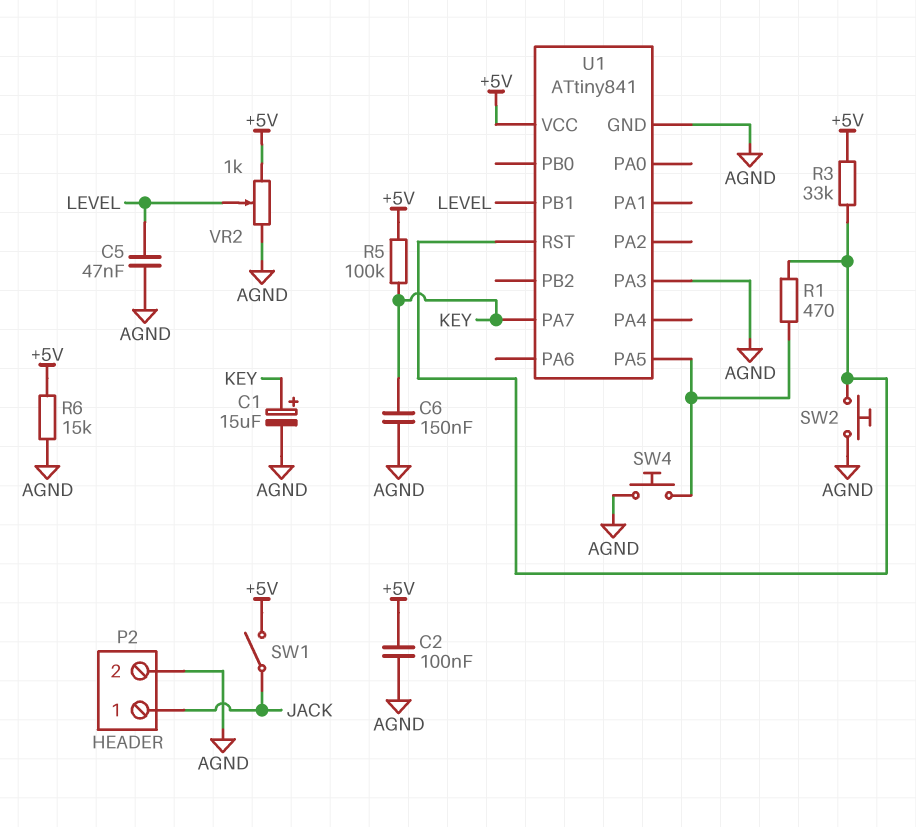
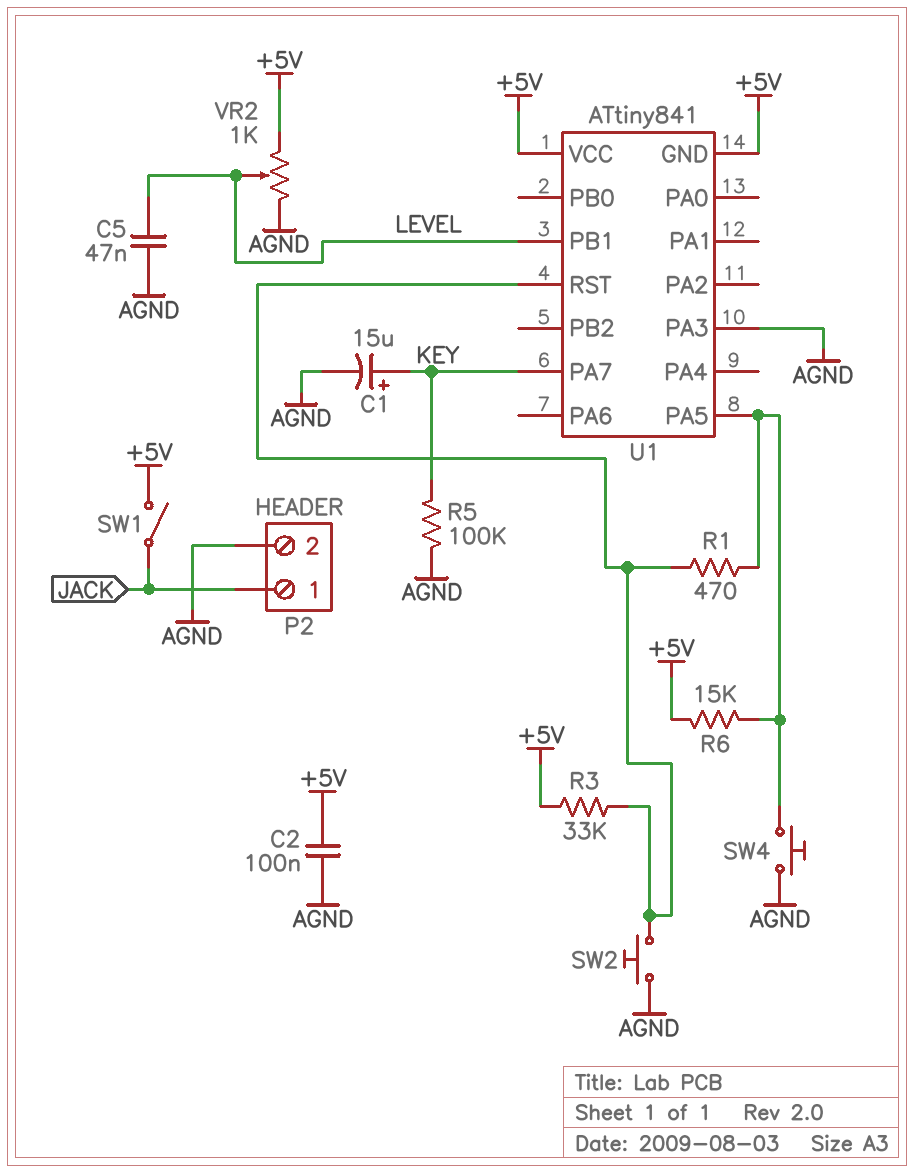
C6: 150nF (AGND, KEY) -> none
R5: 100k (+5V, KEY) -> 100k (AGND, KEY)
R6: 15k (+5V, AGND) -> 15k (+5V, U1/PA5)
U1 pin GND: AGND -> +5V

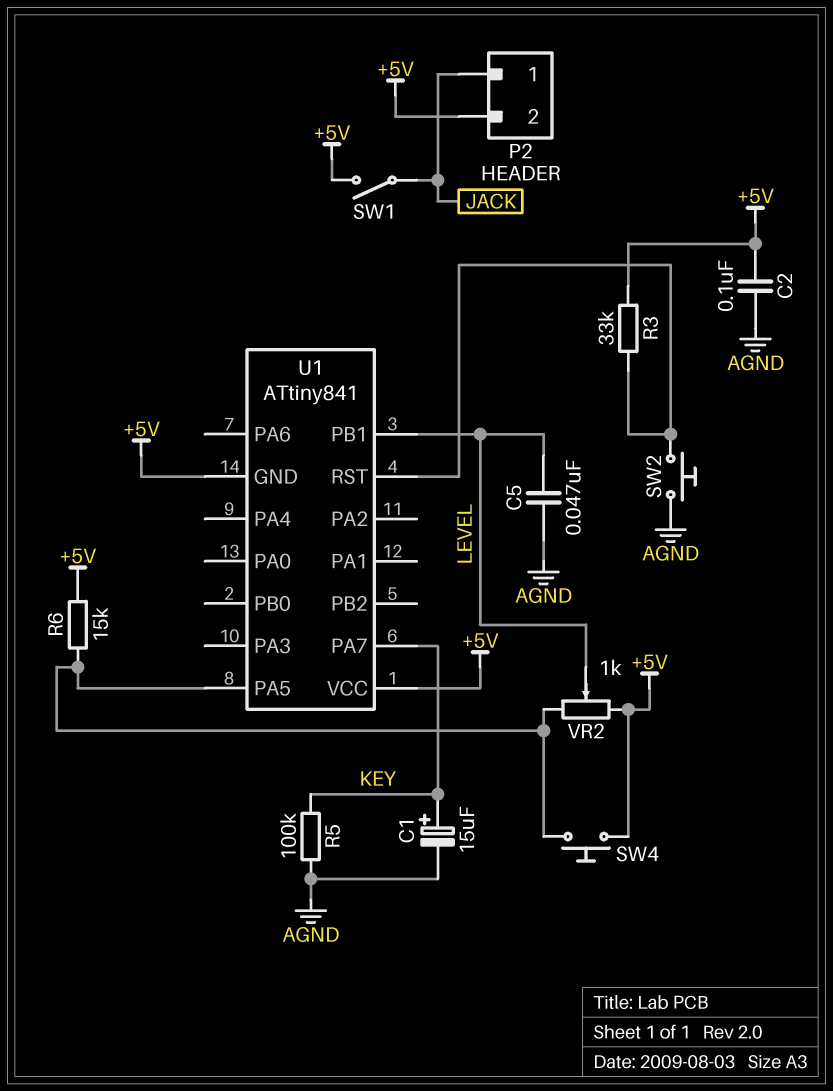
P2 pin 2: AGND -> +5V
R1: 470 (U1/PA5, U1/RST) -> none
SW4: button (AGND, U1/PA5) -> button (+5V, U1/PA5)
U1 pin PA3: AGND -> none
VR2: 1k (+5V, AGND, wiper LEVEL) -> 1k (+5V, U1/PA5, wiper LEVEL)

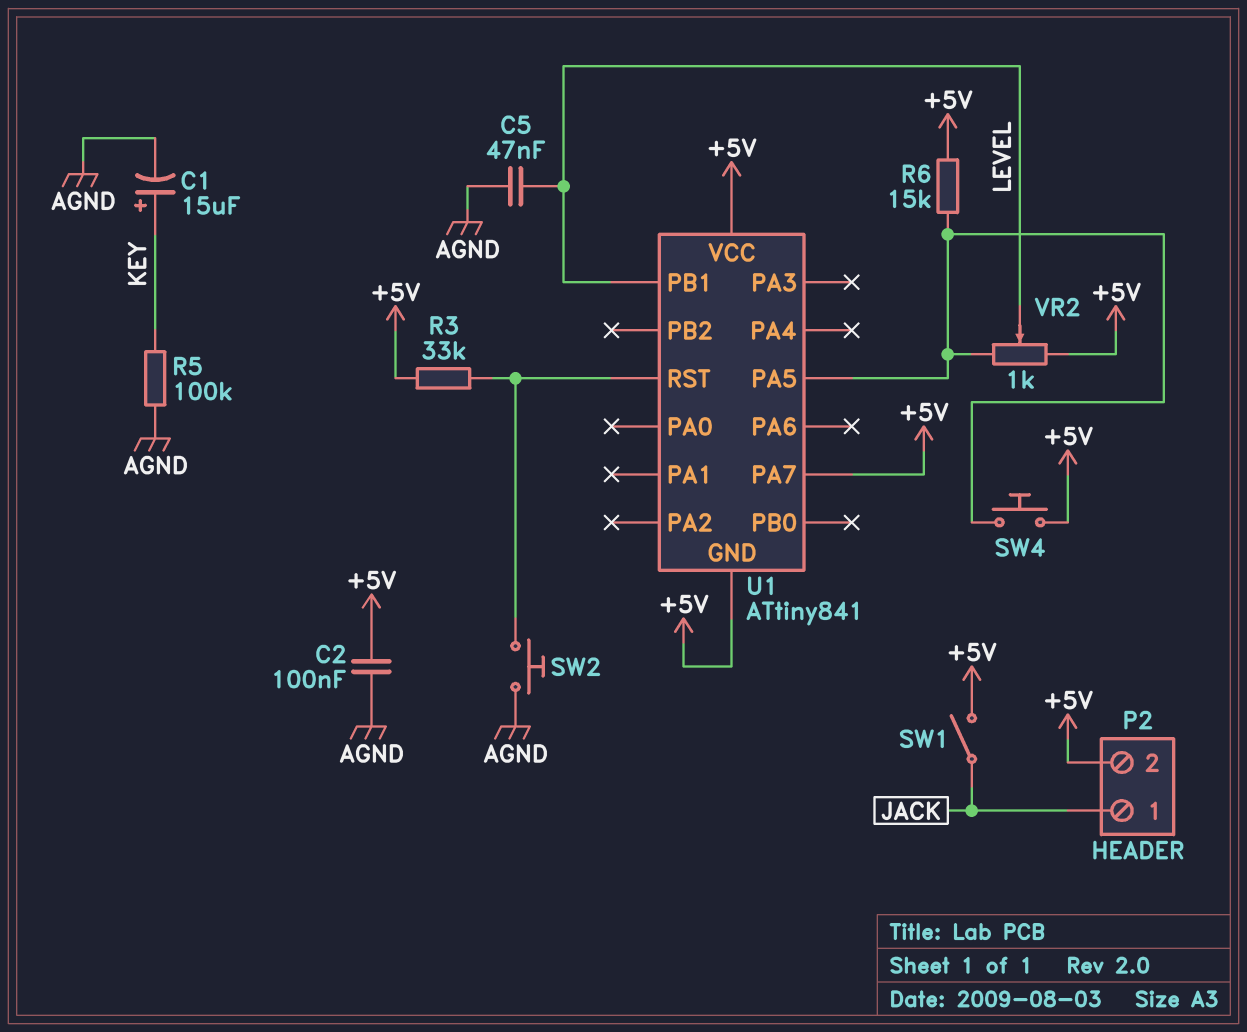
U1 pin PA7: KEY -> +5V

